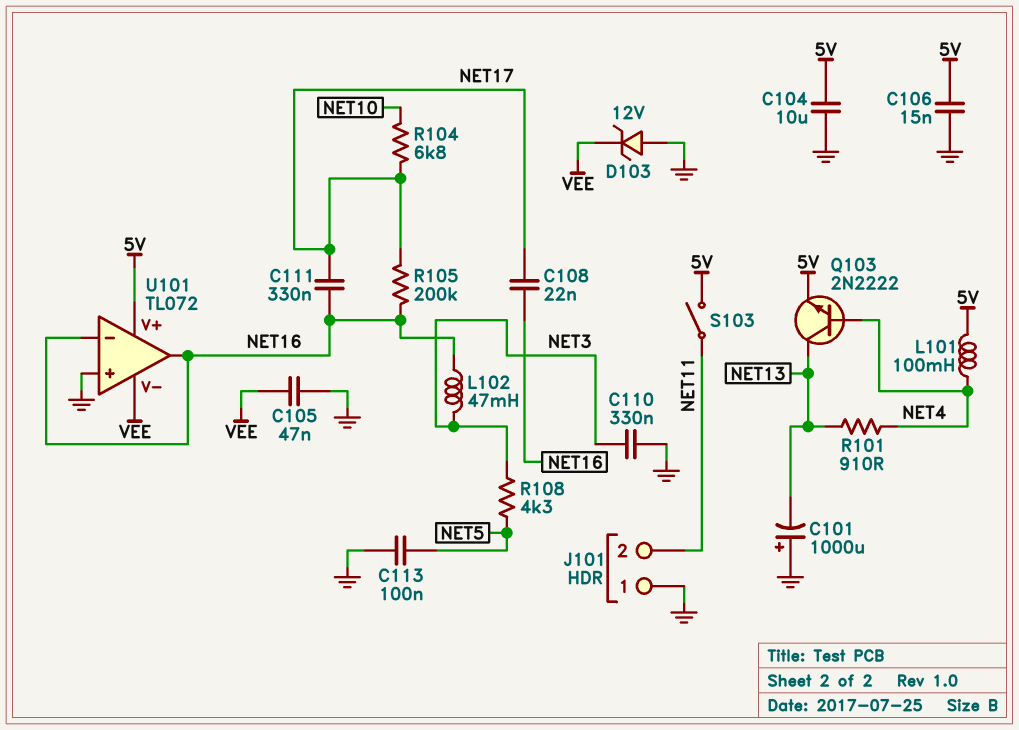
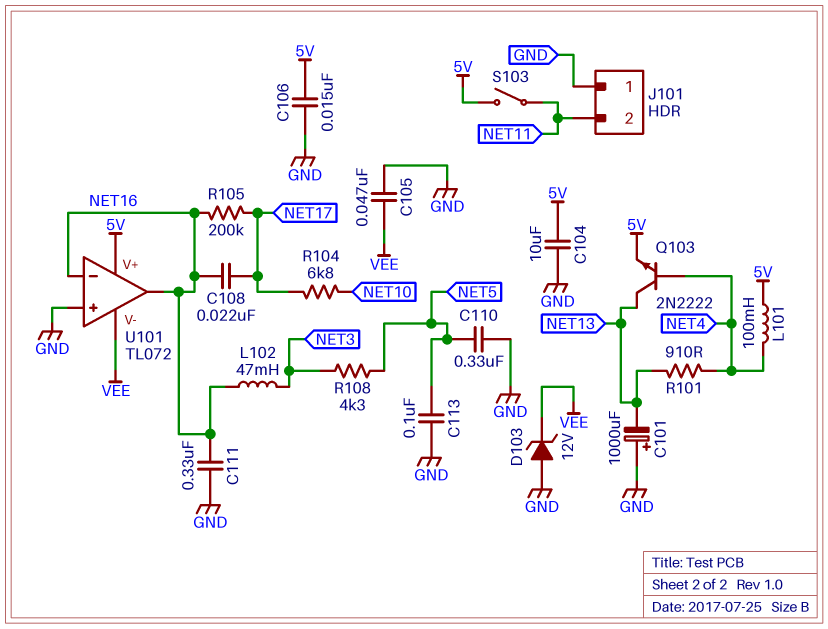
C110: 330nF (GND, NET3) -> 330nF (GND, NET5)
C111: 330nF (NET16, NET17) -> 330nF (GND, NET16)

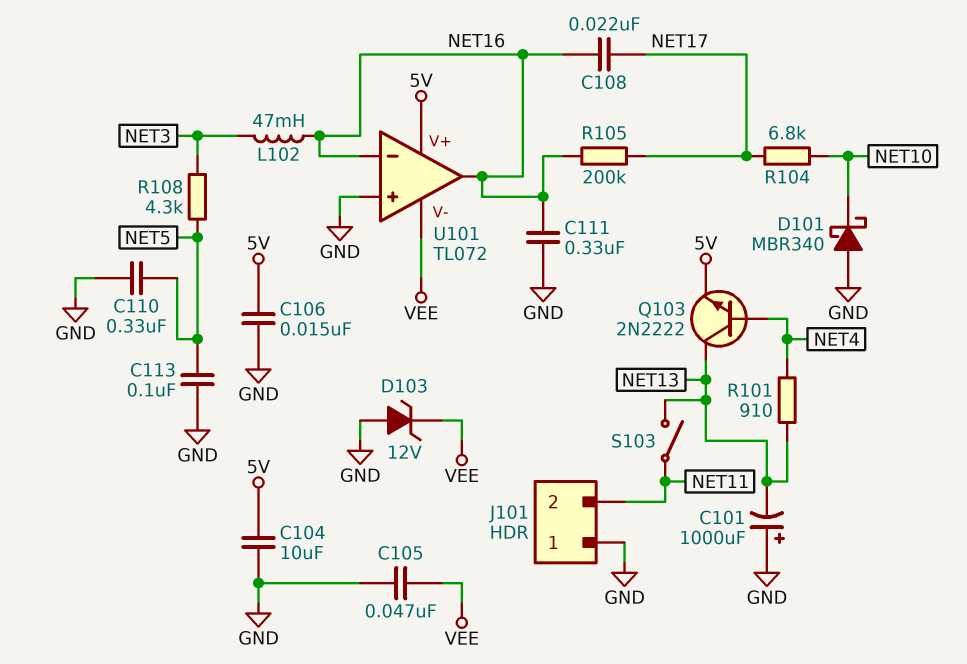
D101: none -> schottky MBR340 (A GND, K NET10)
L101: 100mH (5V, NET4) -> none
S103: switch (5V, NET11) -> switch (NET11, NET13)

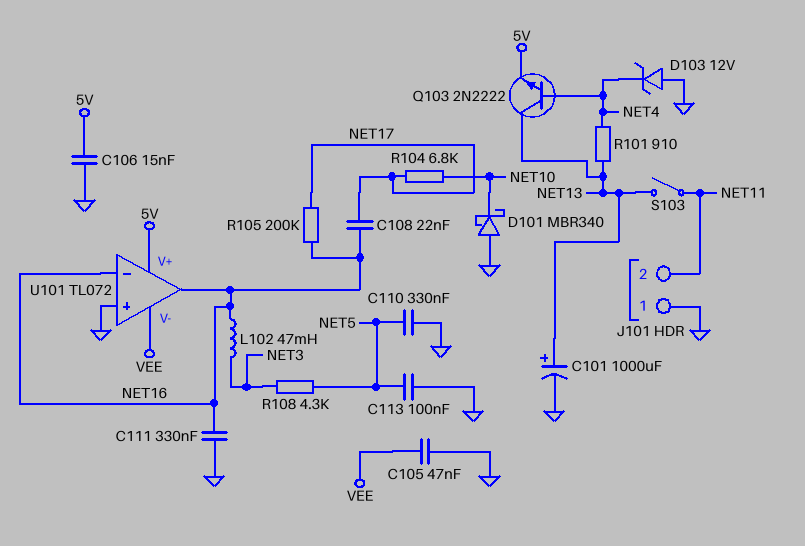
C101: 1000uF (plus GND, minus NET13) -> 1000uF (plus NET13, minus GND)
C104: 10uF (5V, GND) -> none
D103: zener 12V (A GND, K VEE) -> zener 12V (A GND, K NET4)

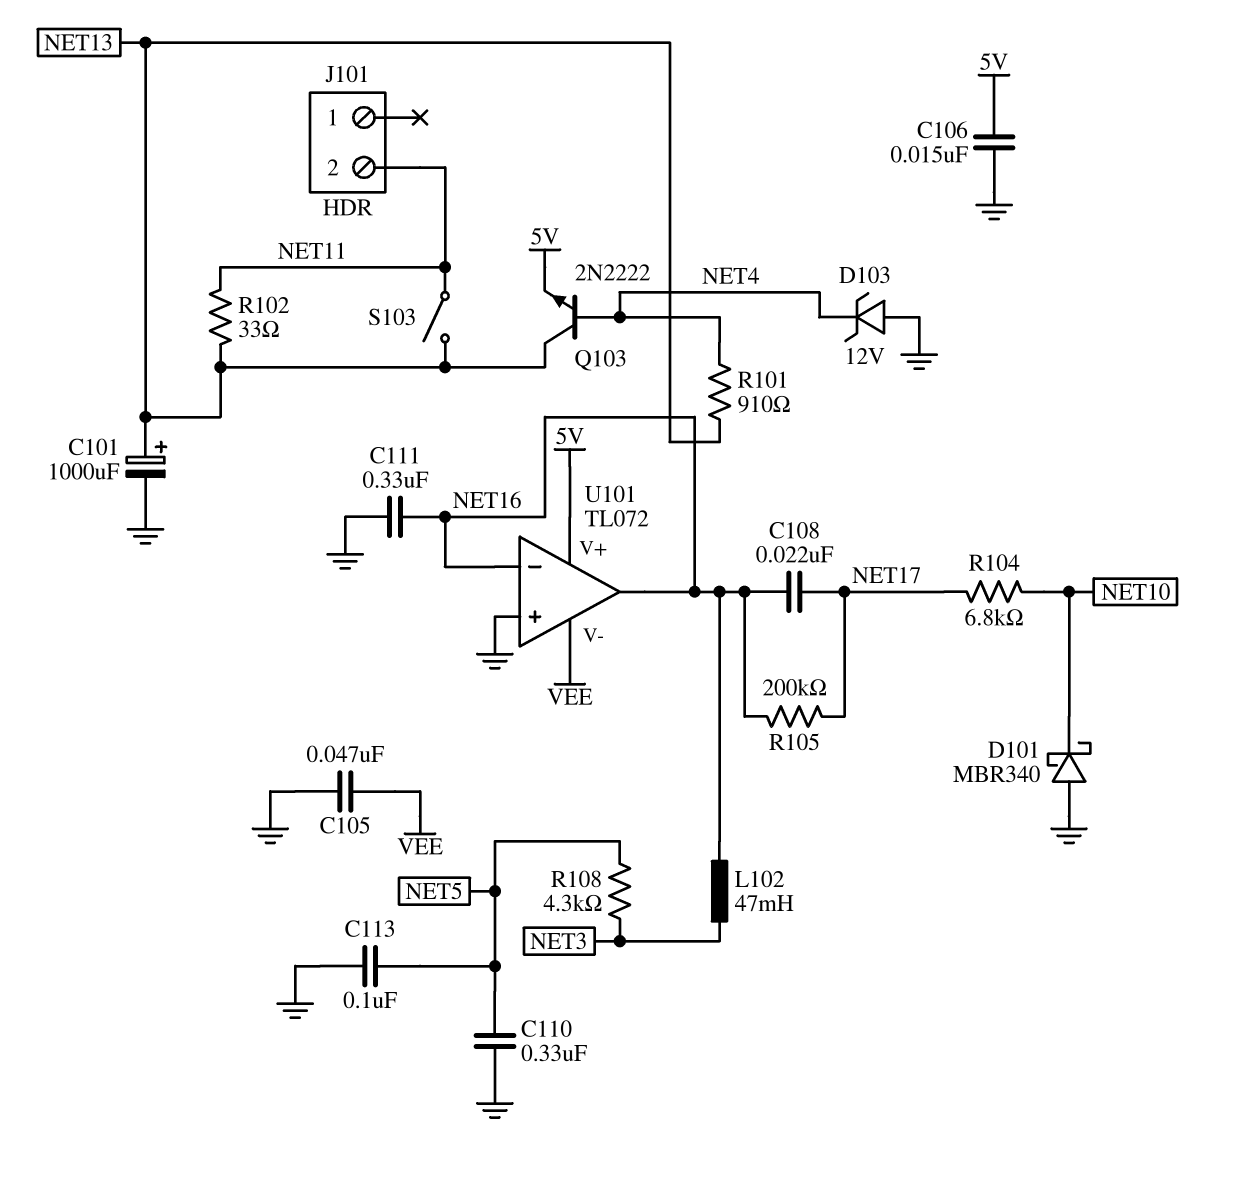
J101 pin 1: GND -> none
R102: none -> 33 (NET11, NET13)

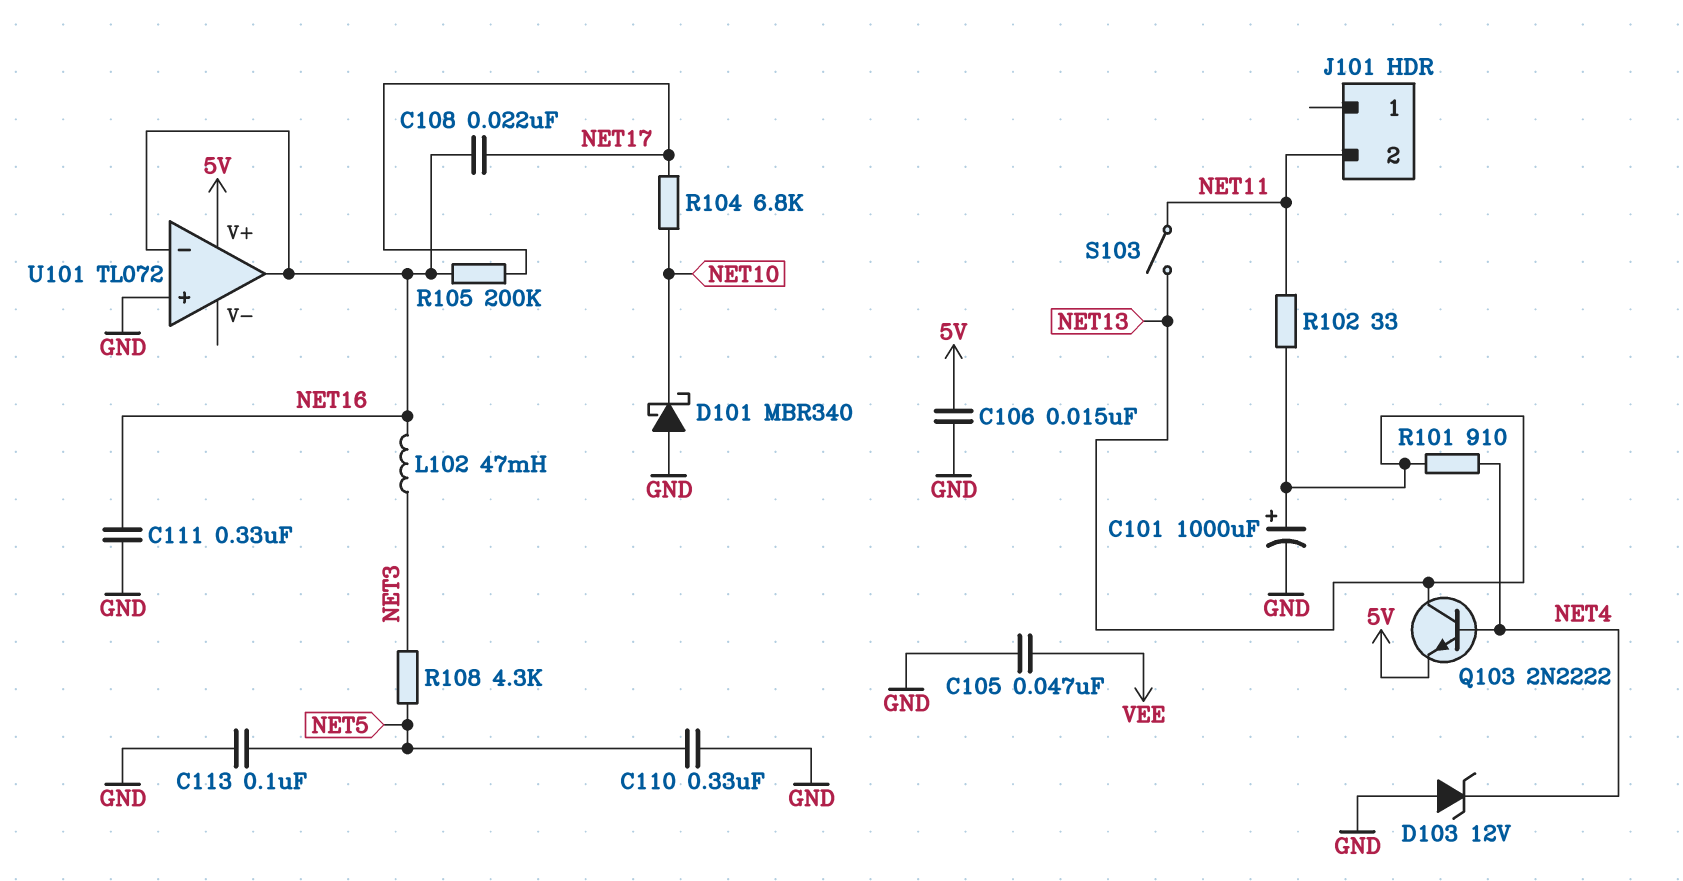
U101 pin V-: VEE -> none

